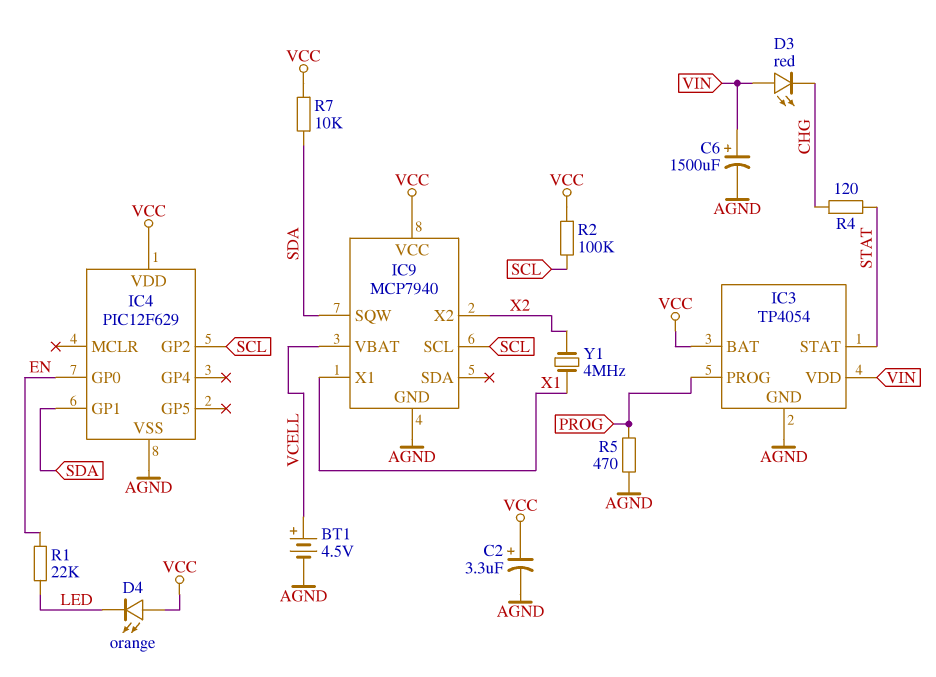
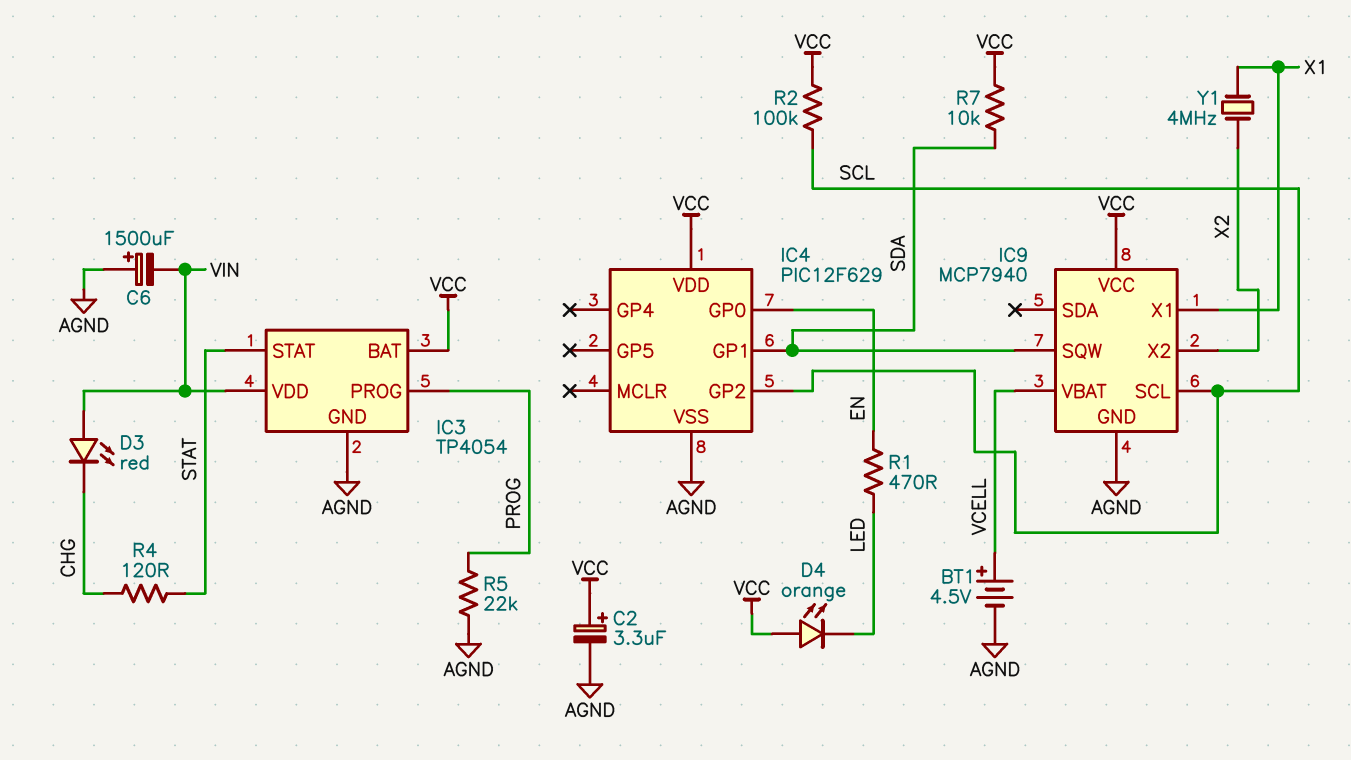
C6: 1500uF (plus VIN, minus AGND) -> 1500uF (plus AGND, minus VIN)
R1: 22k (EN, LED) -> 470 (EN, LED)
R5: 470 (AGND, PROG) -> 22k (AGND, PROG)

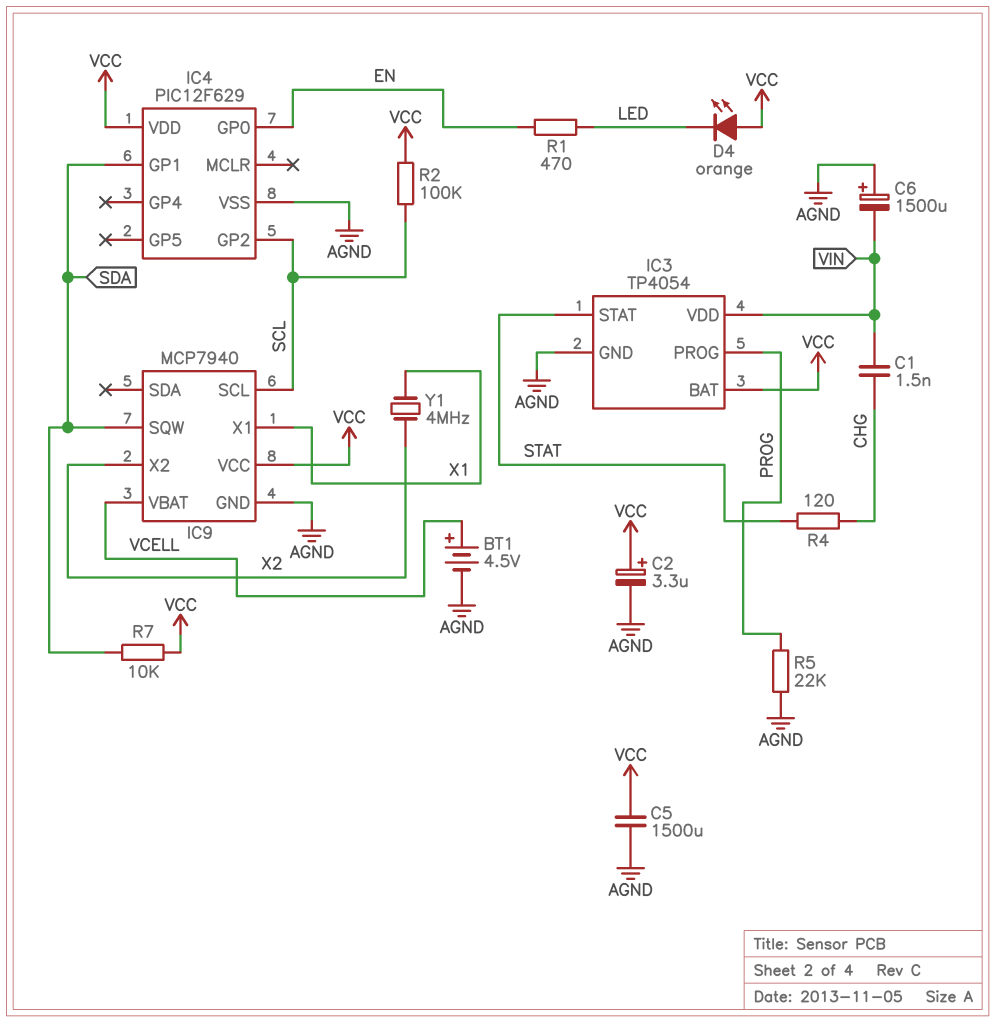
C1: none -> 1.5nF (CHG, VIN)
C5: none -> 1500uF (AGND, VCC)
D3: LED red (A VIN, K CHG) -> none

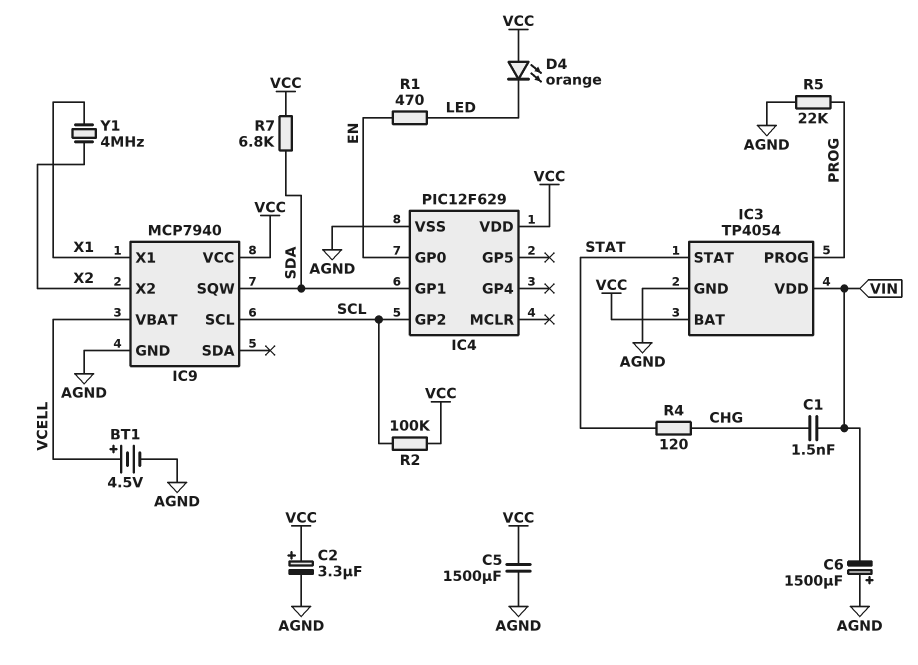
R7: 10k (SDA, VCC) -> 6.8k (SDA, VCC)

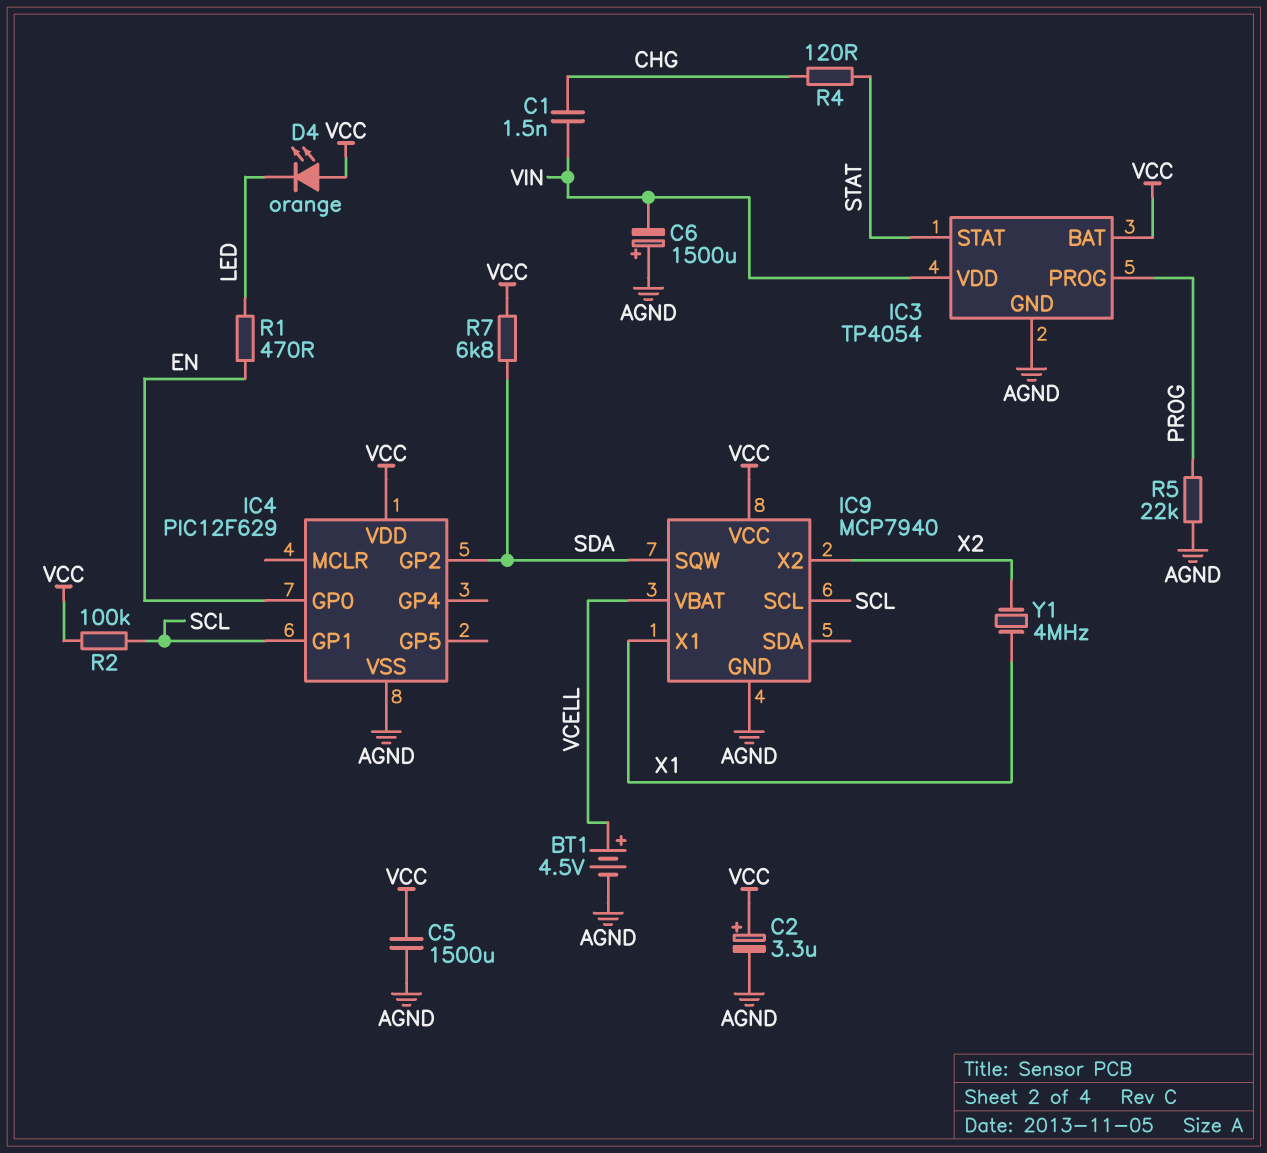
IC4 pin GP1: SDA -> SCL
IC4 pin GP2: SCL -> SDA

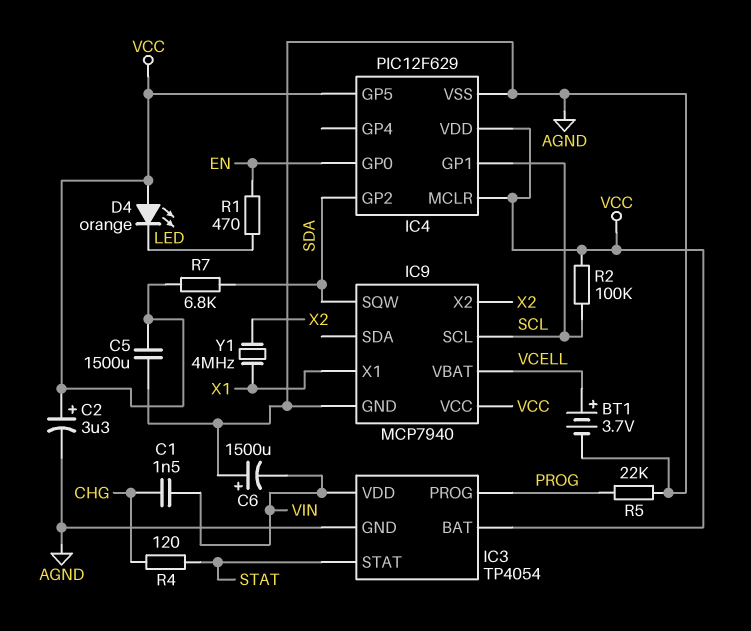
BT1: 4.5V (plus VCELL, minus AGND) -> 3.7V (plus VCELL, minus AGND)
IC4 pin GP5: none -> VCC
IC4 pin MCLR: none -> VCC

